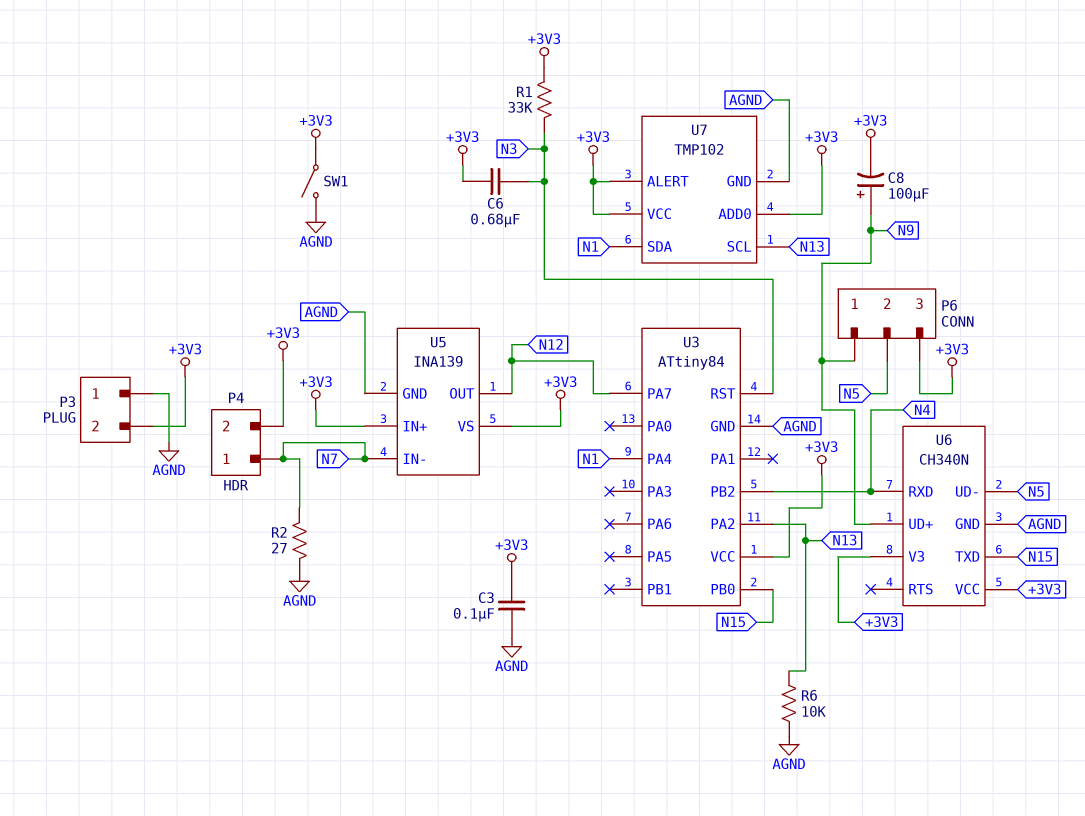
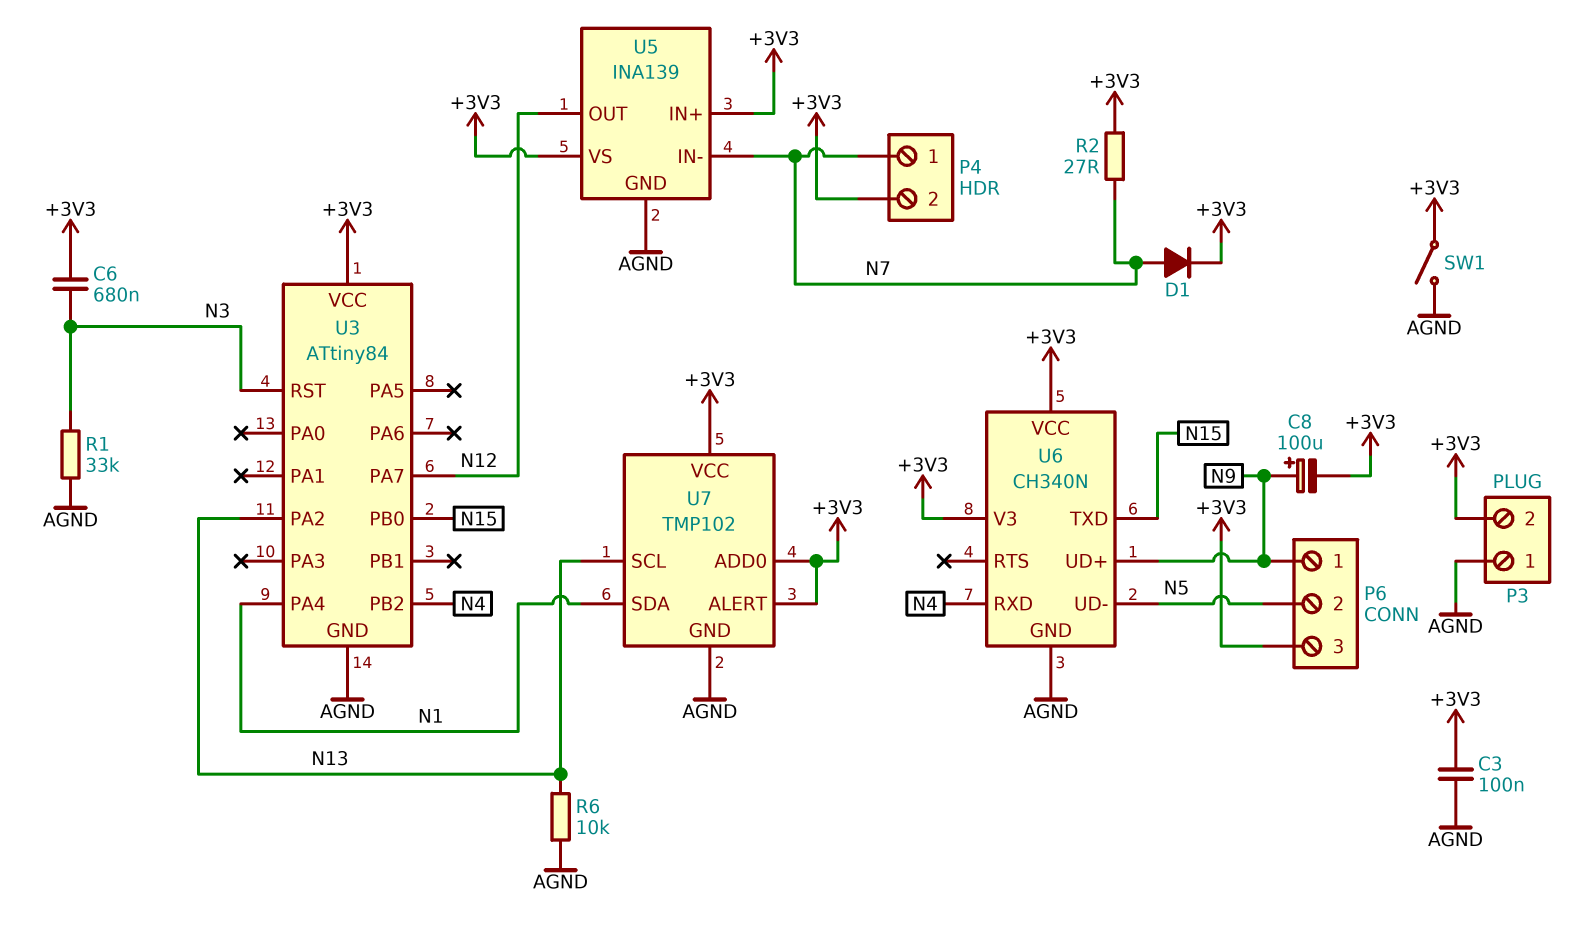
D1: none -> diode (A N7, K +3V3)
R1: 33k (+3V3, N3) -> 33k (AGND, N3)
R2: 27 (AGND, N7) -> 27 (+3V3, N7)

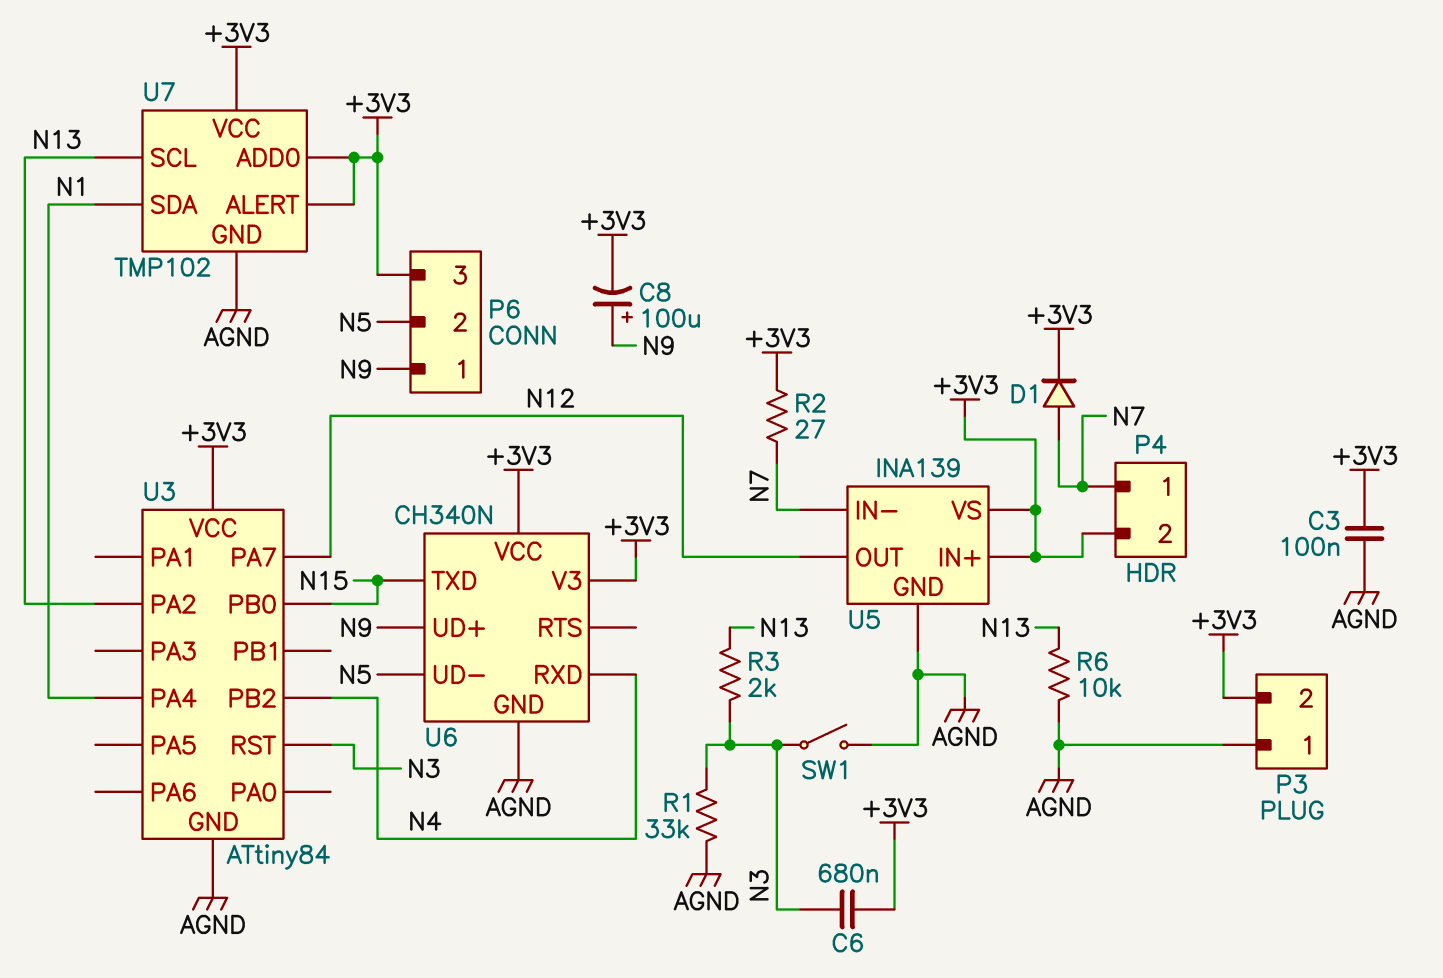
R3: none -> 2k (N3, N13)
SW1: switch (+3V3, AGND) -> switch (AGND, N3)

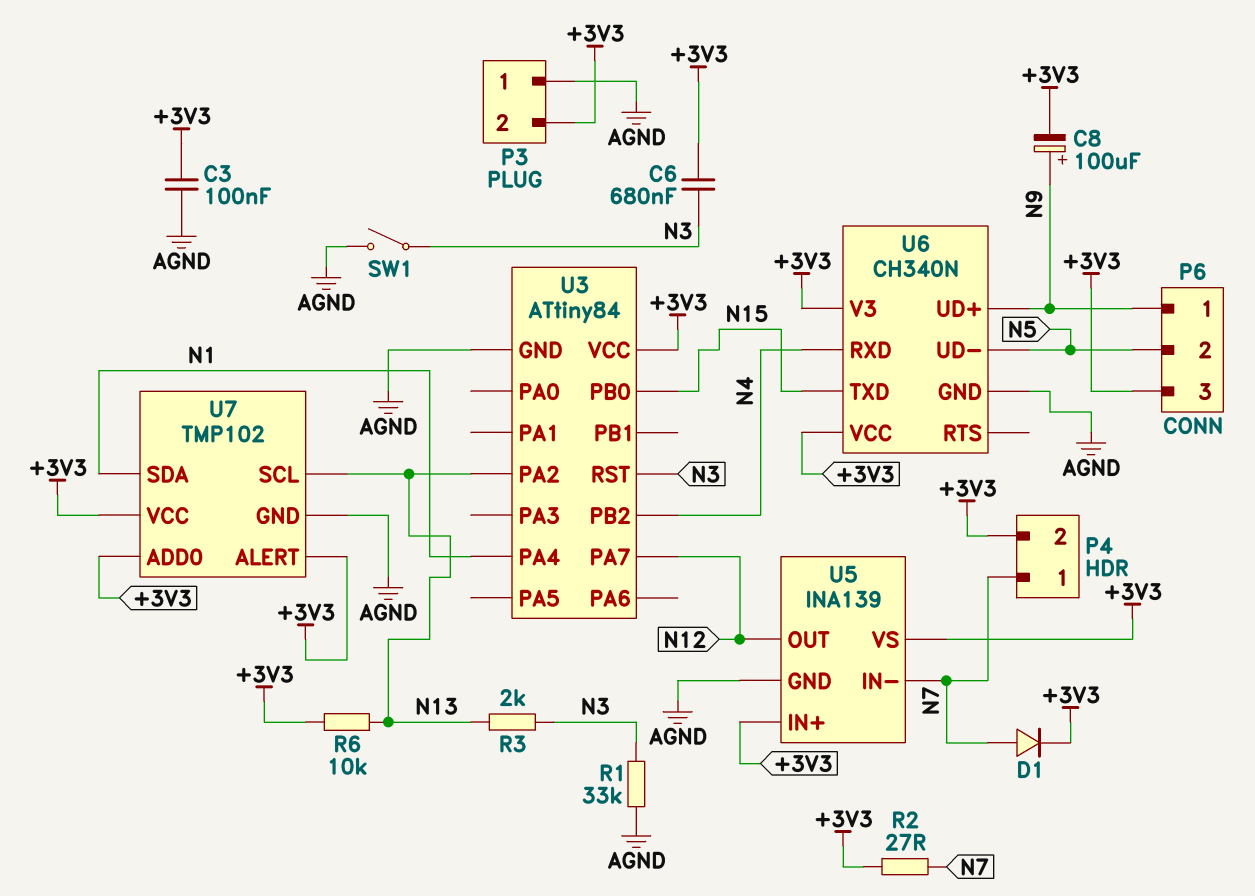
R6: 10k (AGND, N13) -> 10k (+3V3, N13)

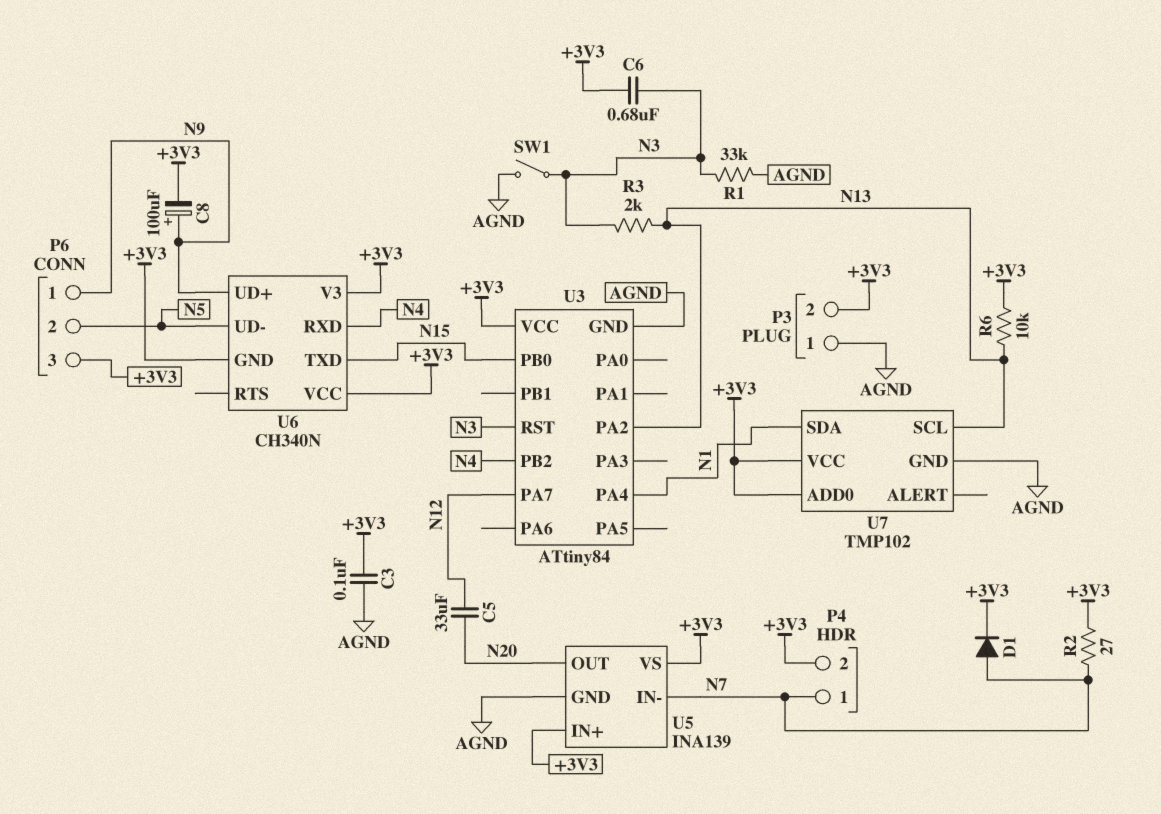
C5: none -> 33uF (N12, N20)
U5 pin OUT: N12 -> N20
U6 pin GND: AGND -> +3V3
U7 pin ALERT: +3V3 -> none

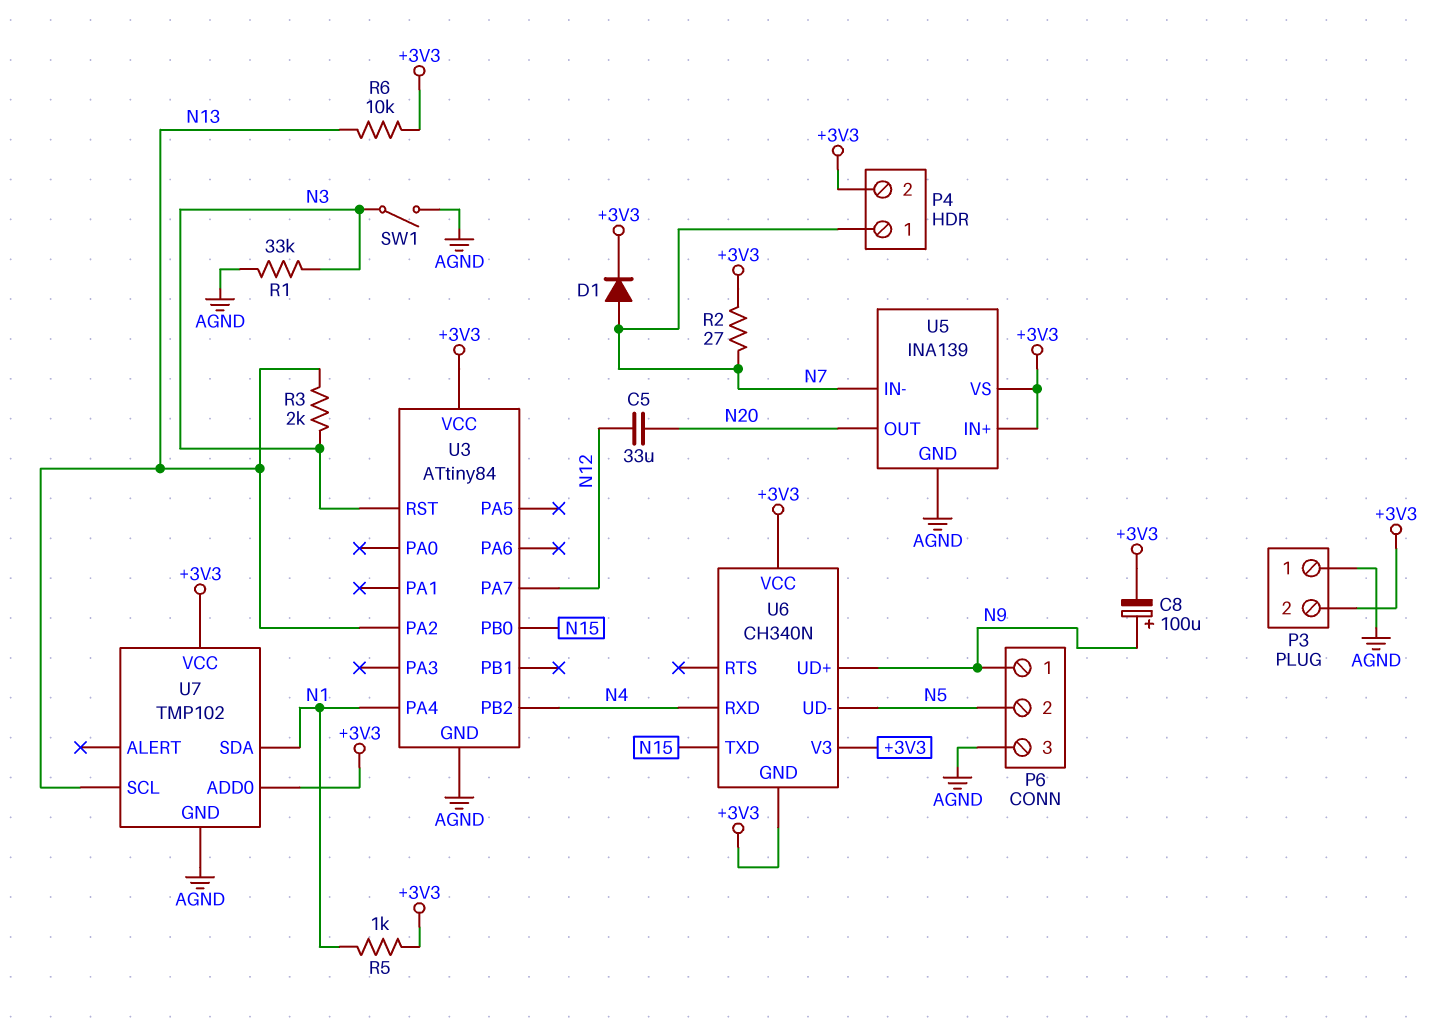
C3: 100nF (+3V3, AGND) -> none
C6: 680nF (+3V3, N3) -> none
P6 pin 3: +3V3 -> AGND
R5: none -> 1k (+3V3, N1)

